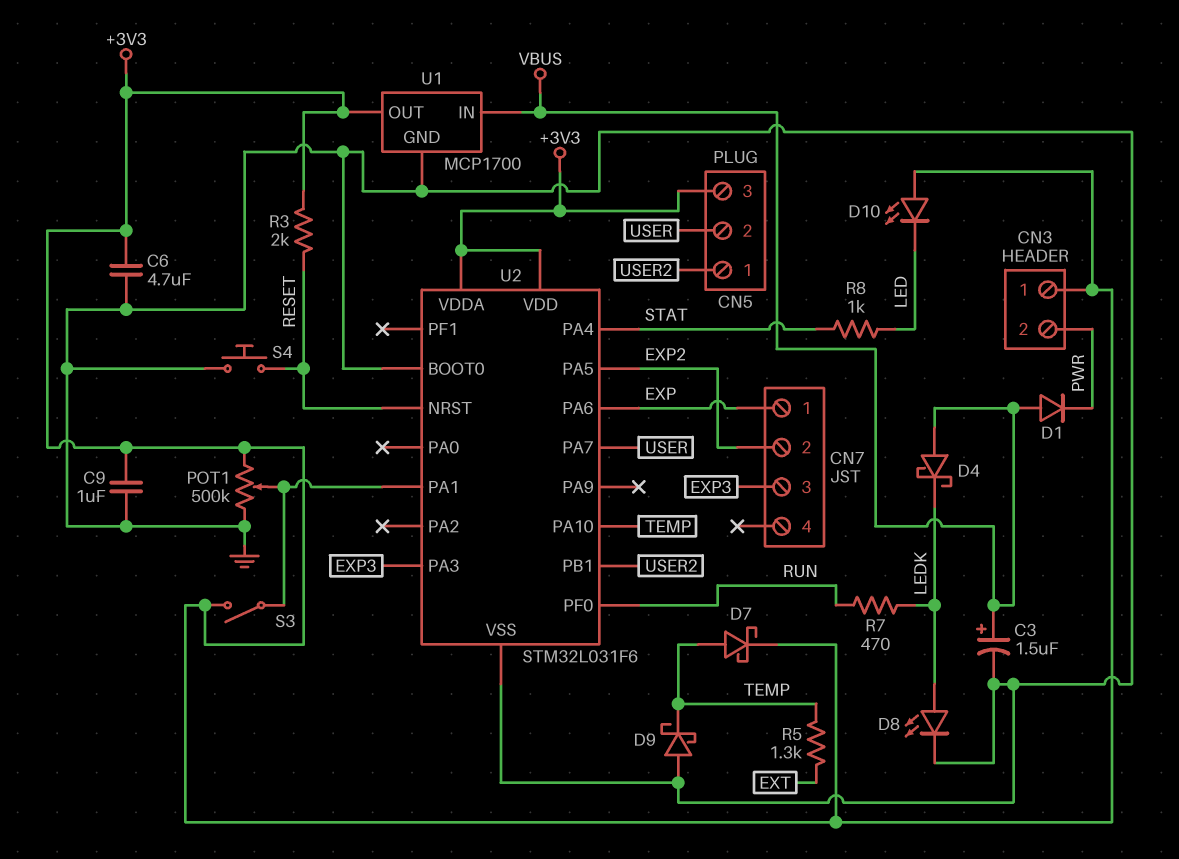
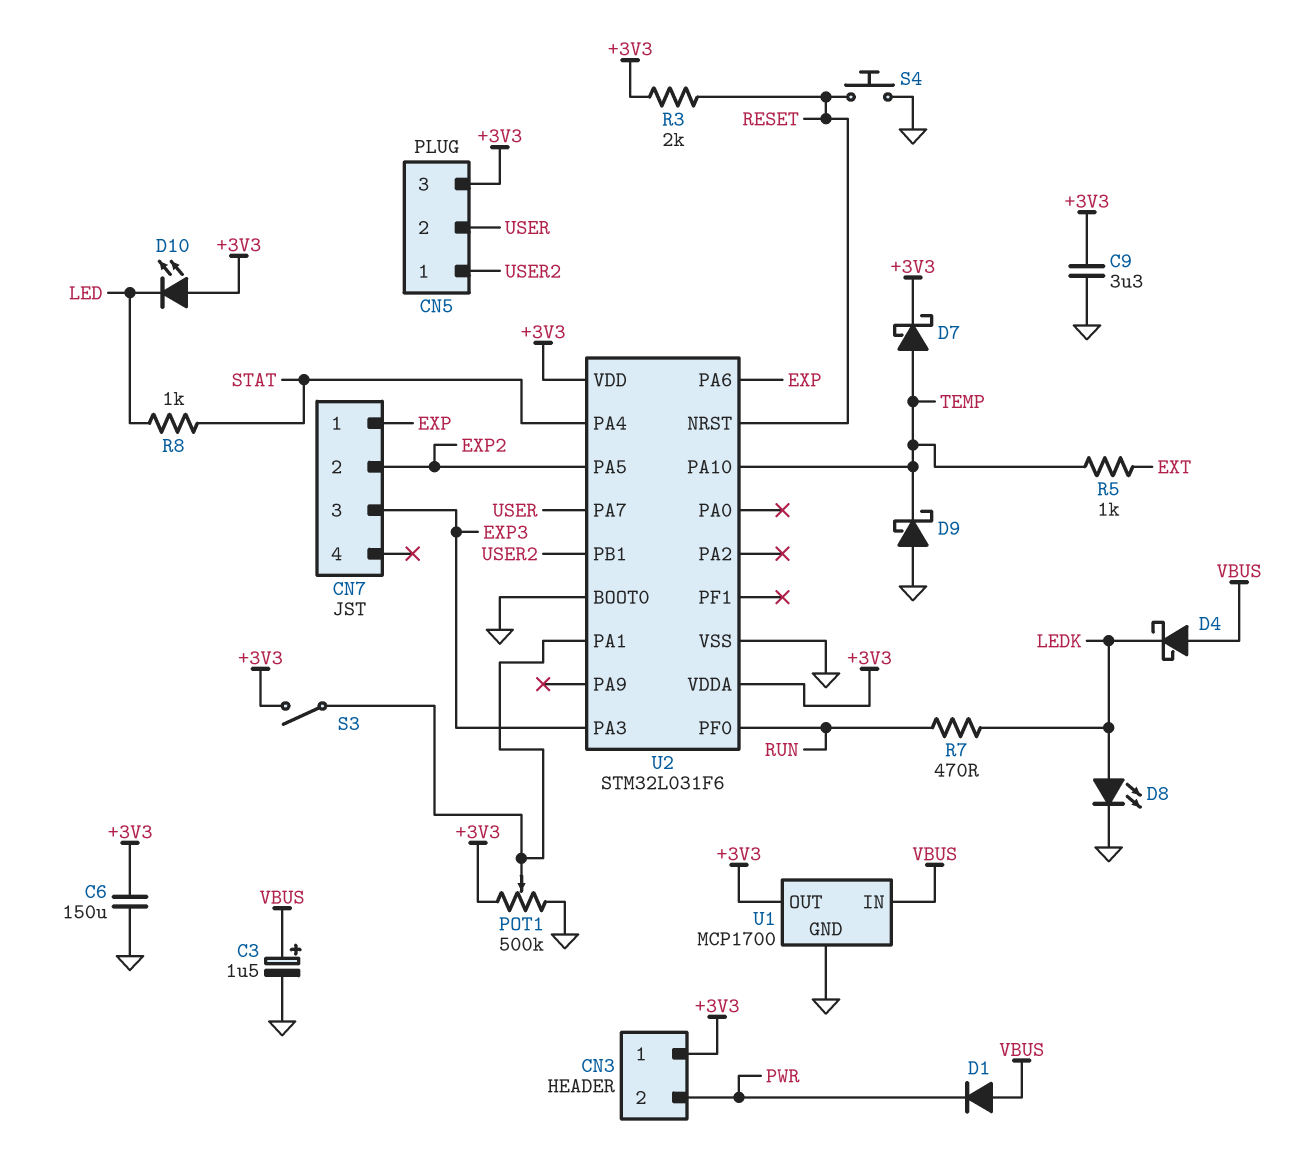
C6: 4.7uF (+3V3, GND) -> 150uF (+3V3, GND)
C9: 1uF (+3V3, GND) -> 3.3uF (+3V3, GND)
R5: 1.3k (EXT, TEMP) -> 1k (EXT, TEMP)

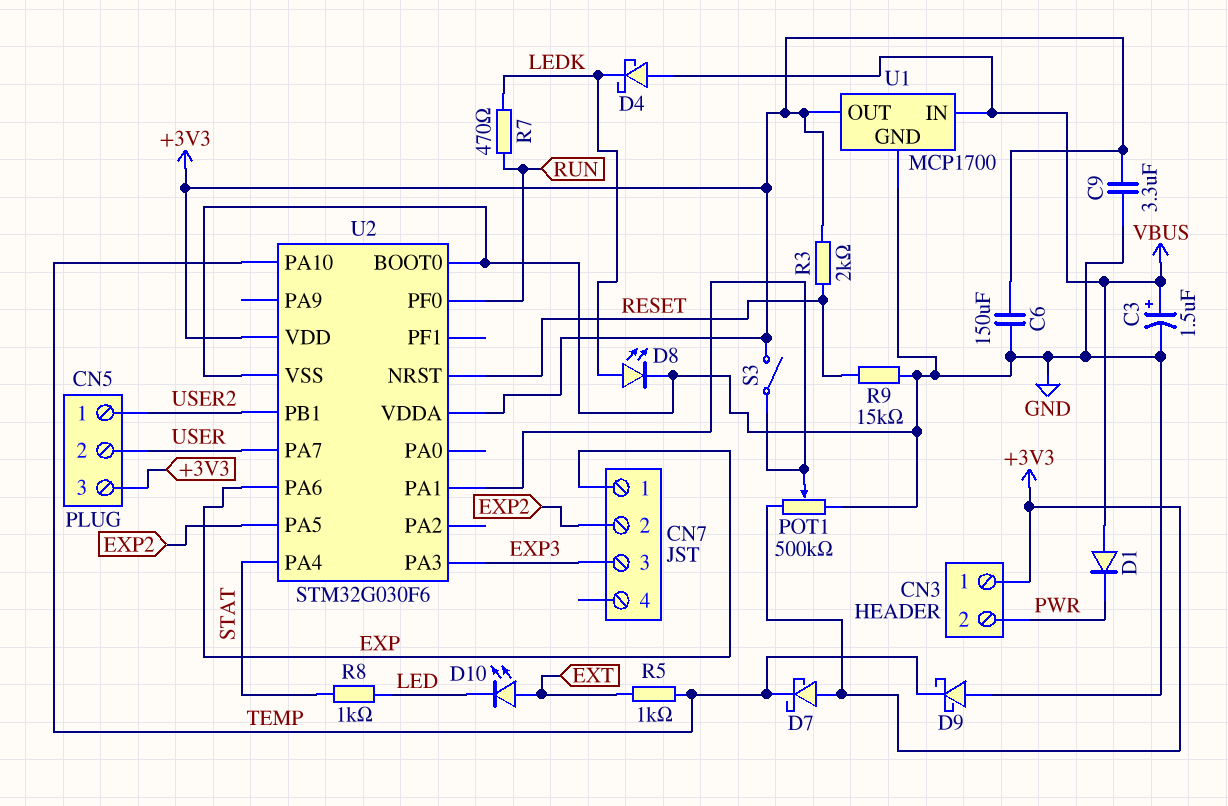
D7: schottky (A TEMP, K +3V3) -> schottky (A +3V3, K TEMP)
D10: LED (A +3V3, K LED) -> LED (A EXT, K LED)
R9: none -> 15k (GND, RESET)
S4: button (GND, RESET) -> none
U2: STM32L031F6 -> STM32G030F6

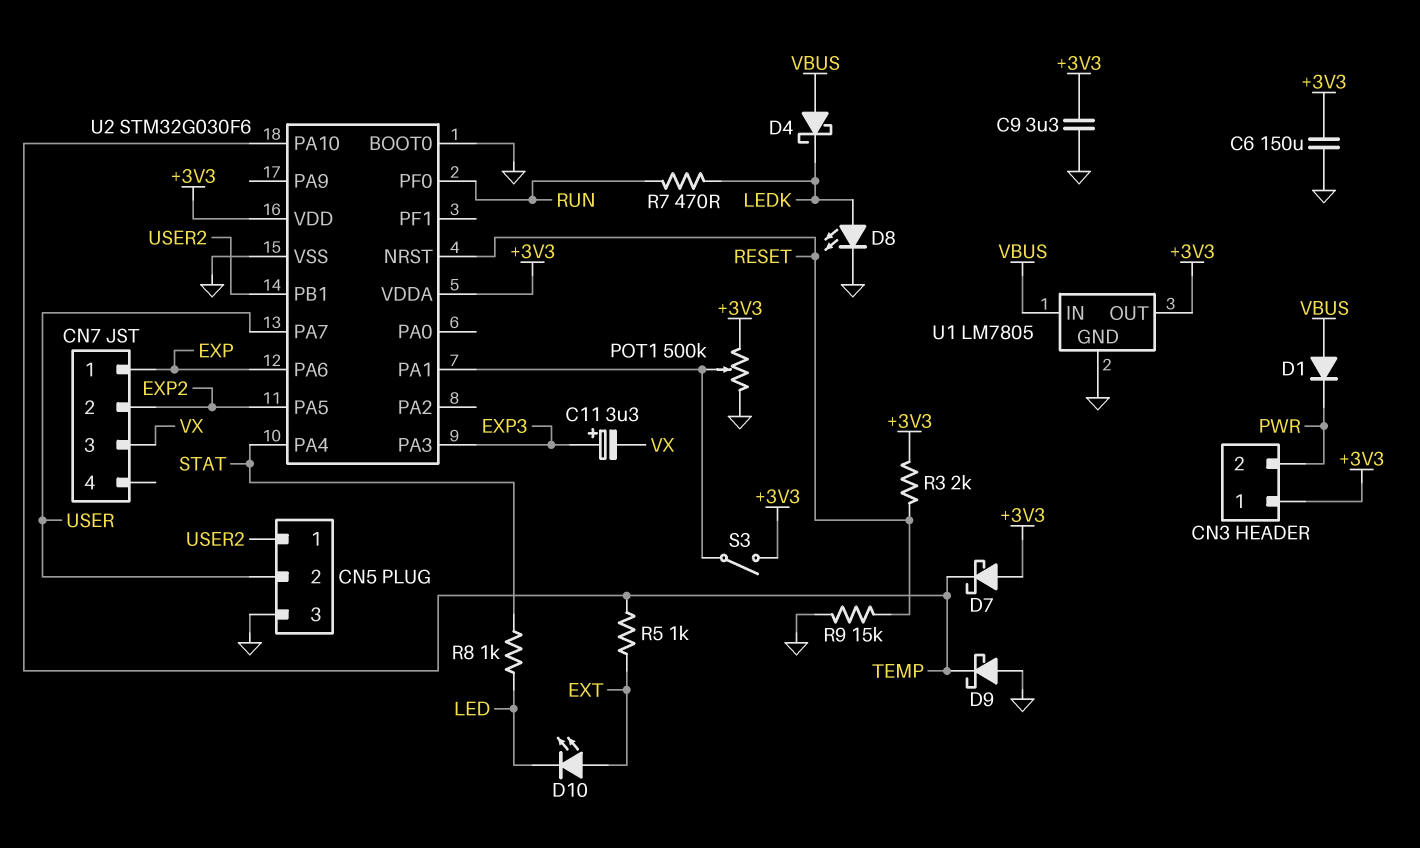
C3: 1.5uF (plus VBUS, minus GND) -> none
C11: none -> 3.3uF (plus EXP3, minus VX)
CN5 pin 3: +3V3 -> GND
CN7 pin 3: EXP3 -> VX
U1: MCP1700 -> LM7805

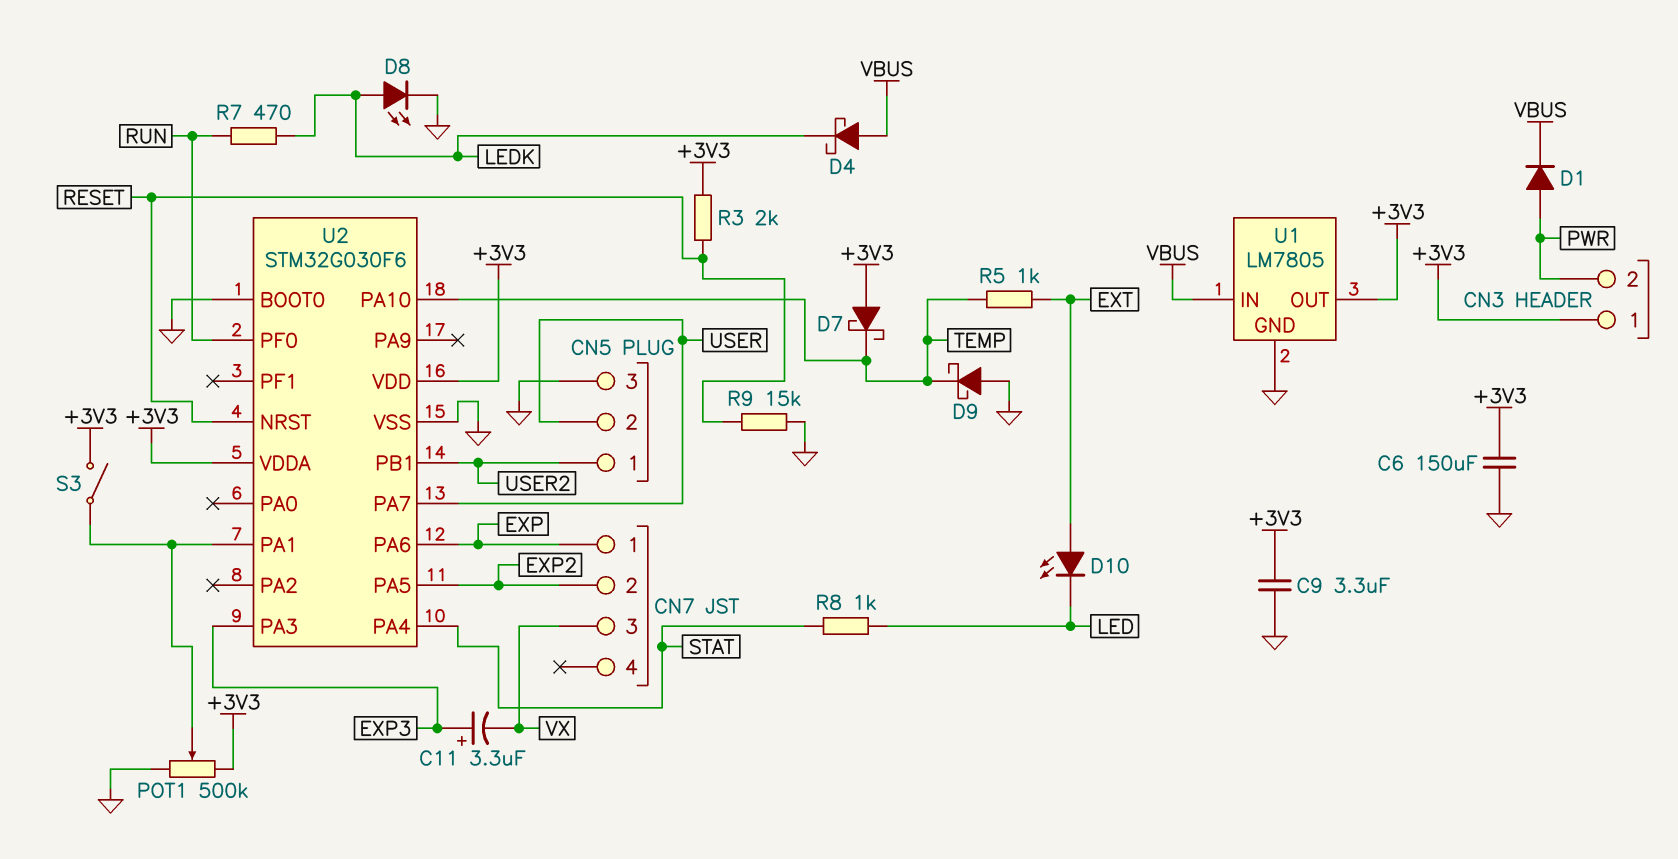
D1: diode (A VBUS, K PWR) -> diode (A PWR, K VBUS)

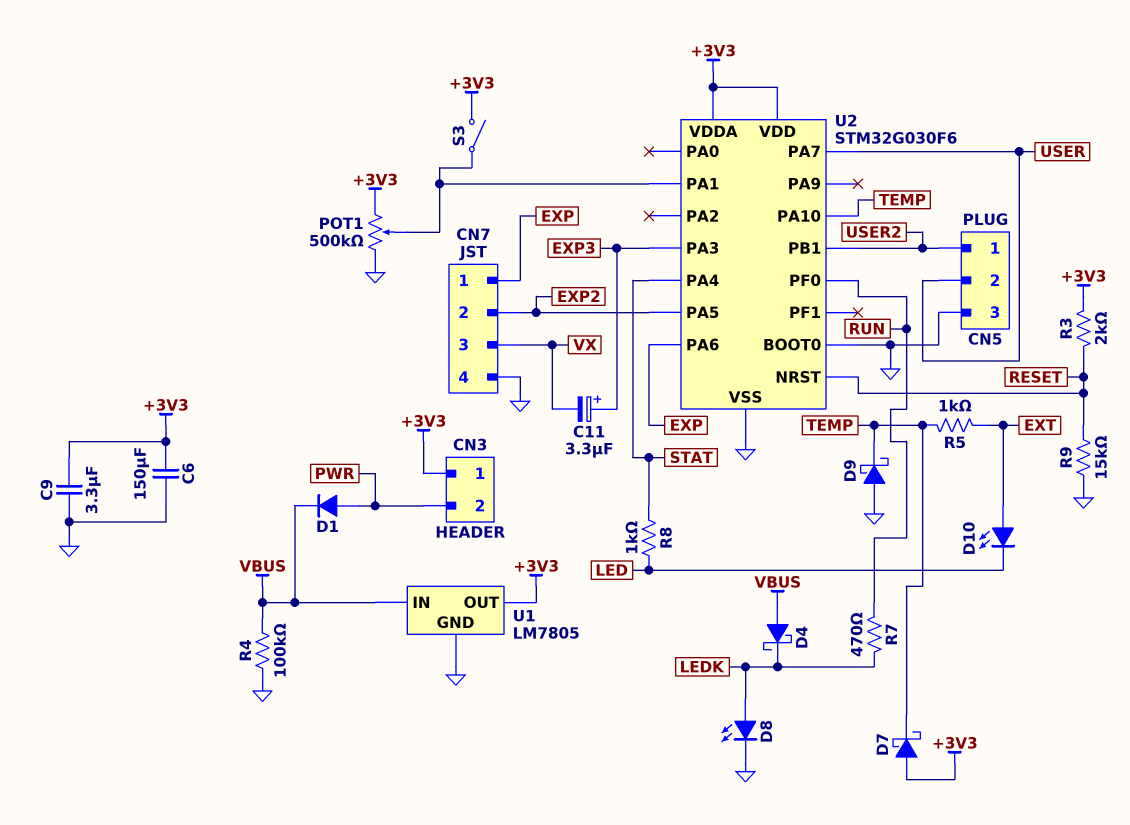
CN7 pin 4: none -> GND
R4: none -> 100k (GND, VBUS)

